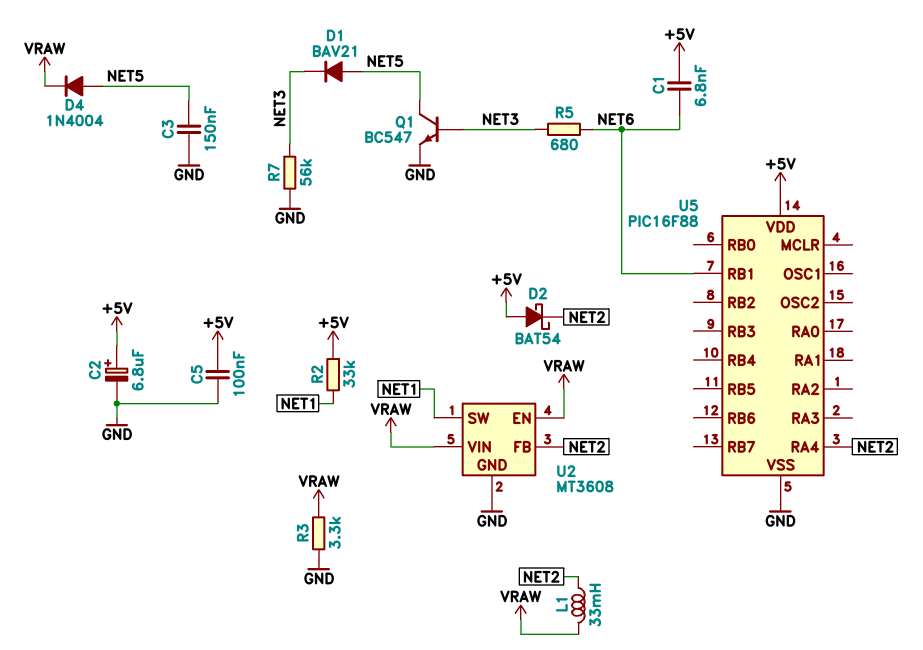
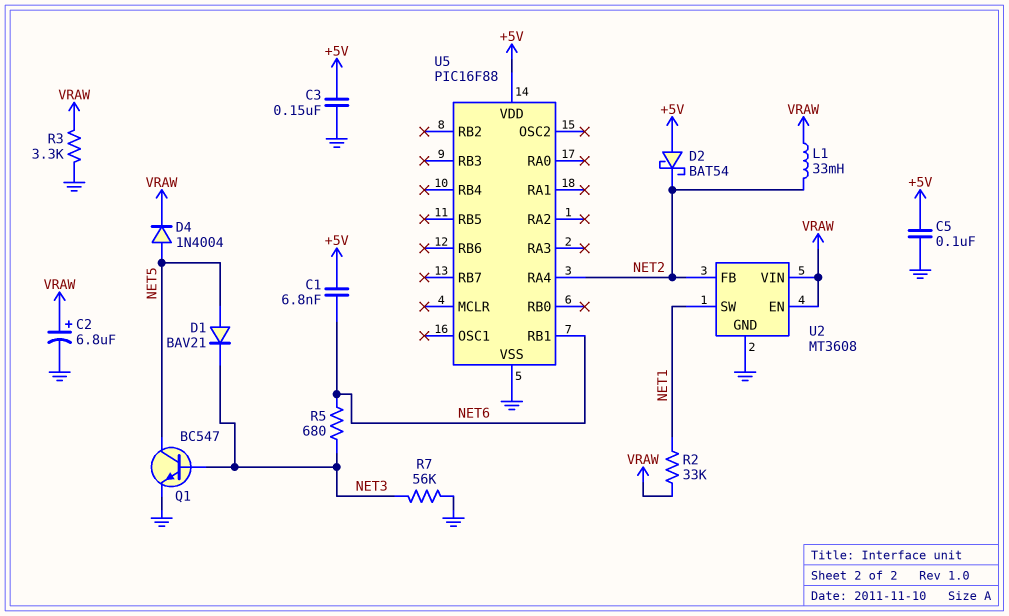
C2: 6.8uF (plus +5V, minus GND) -> 6.8uF (plus VRAW, minus GND)
C3: 150nF (GND, NET5) -> 150nF (+5V, GND)
R2: 33k (+5V, NET1) -> 33k (NET1, VRAW)

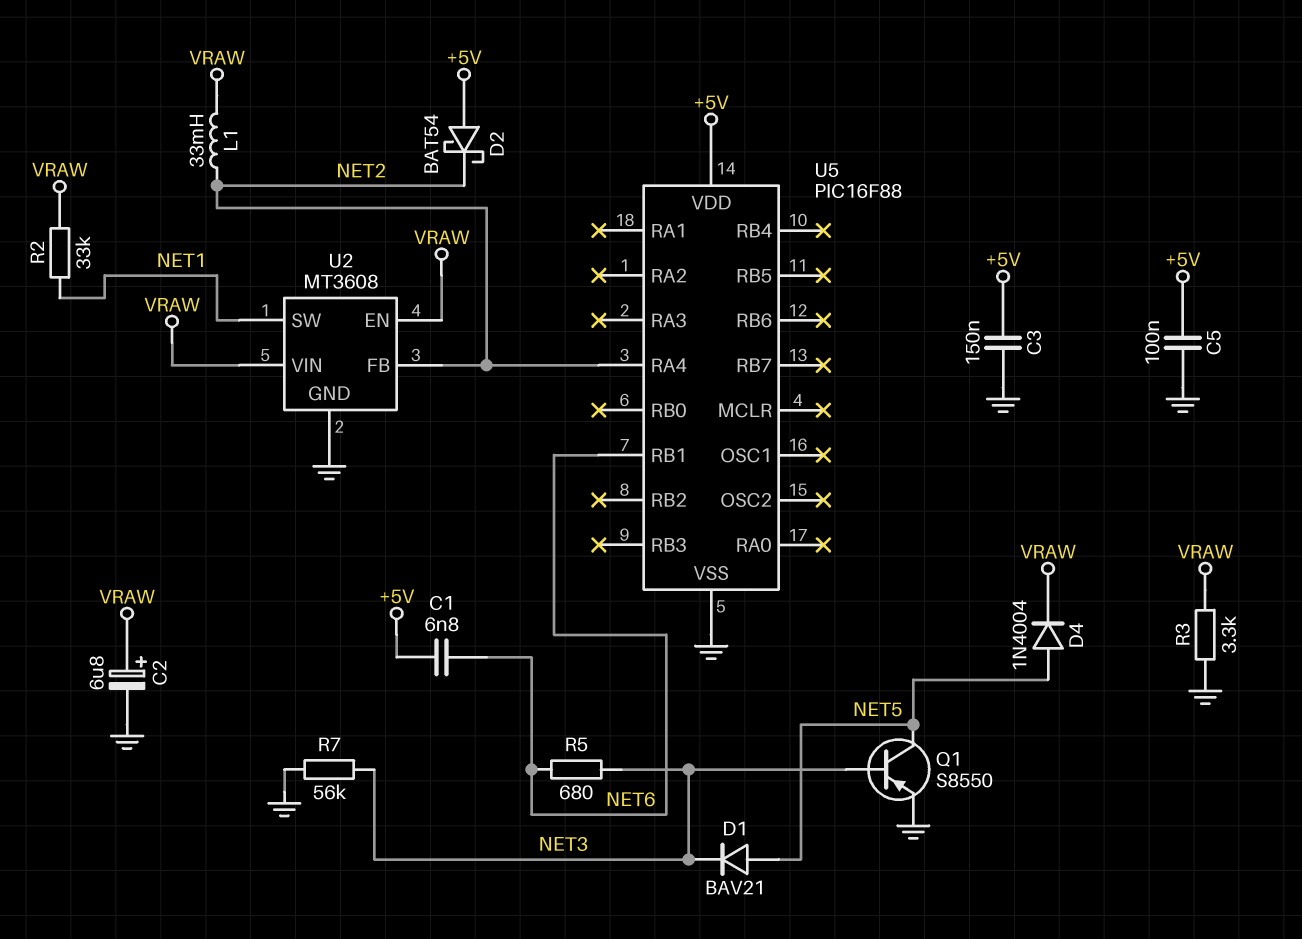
Q1: NPN BC547 (B NET3, C NET5, E GND) -> PNP S8550 (B NET3, C NET5, E GND)

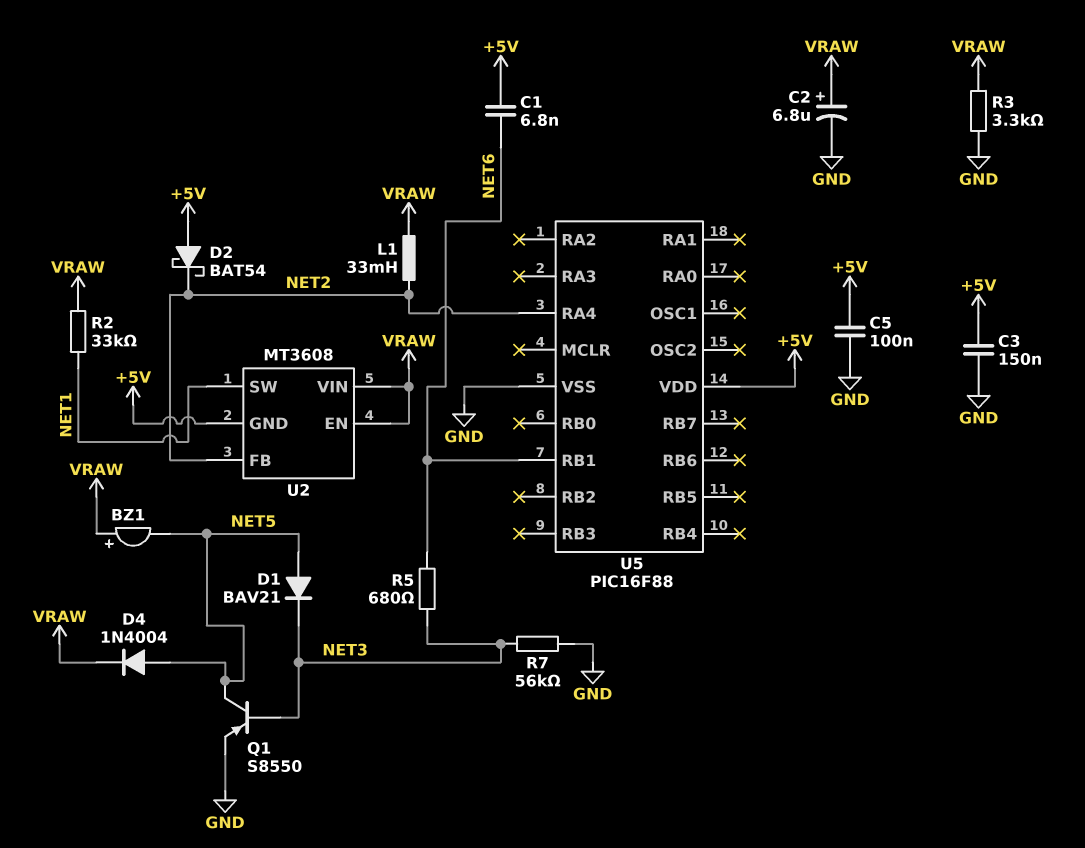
BZ1: none -> buzzer (plus VRAW, minus NET5)
U2 pin GND: GND -> +5V

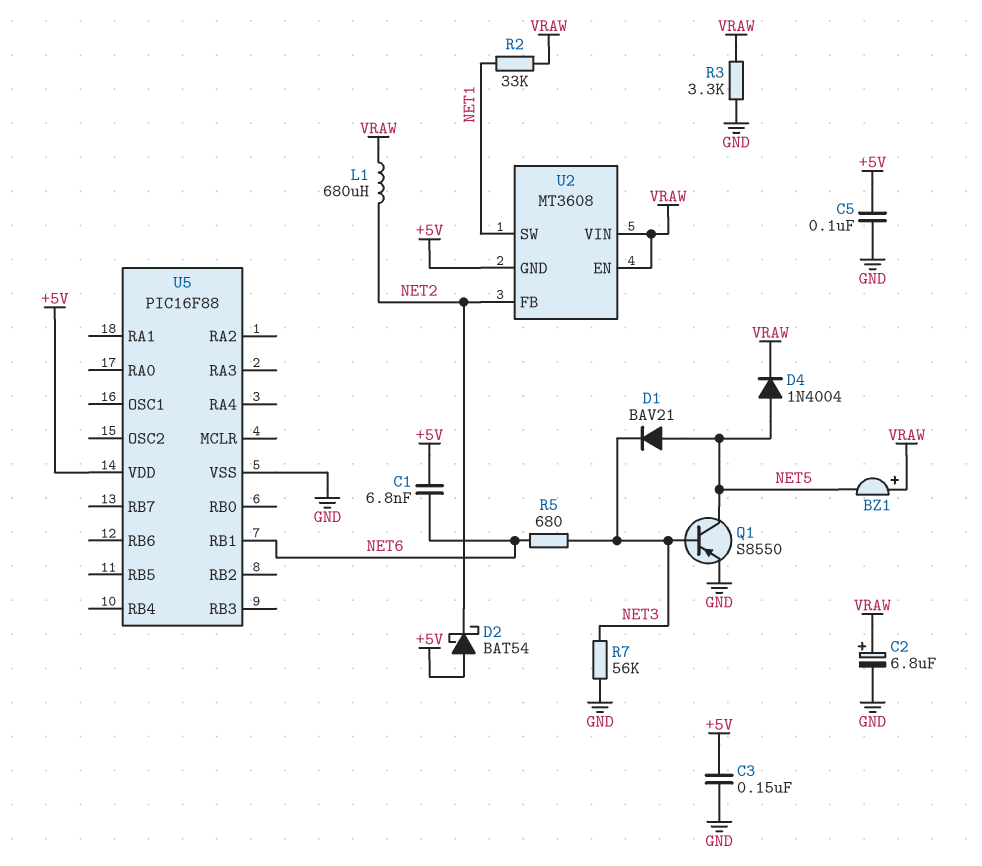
L1: 33mH (NET2, VRAW) -> 680uH (NET2, VRAW)
U5 pin RA4: NET2 -> none

